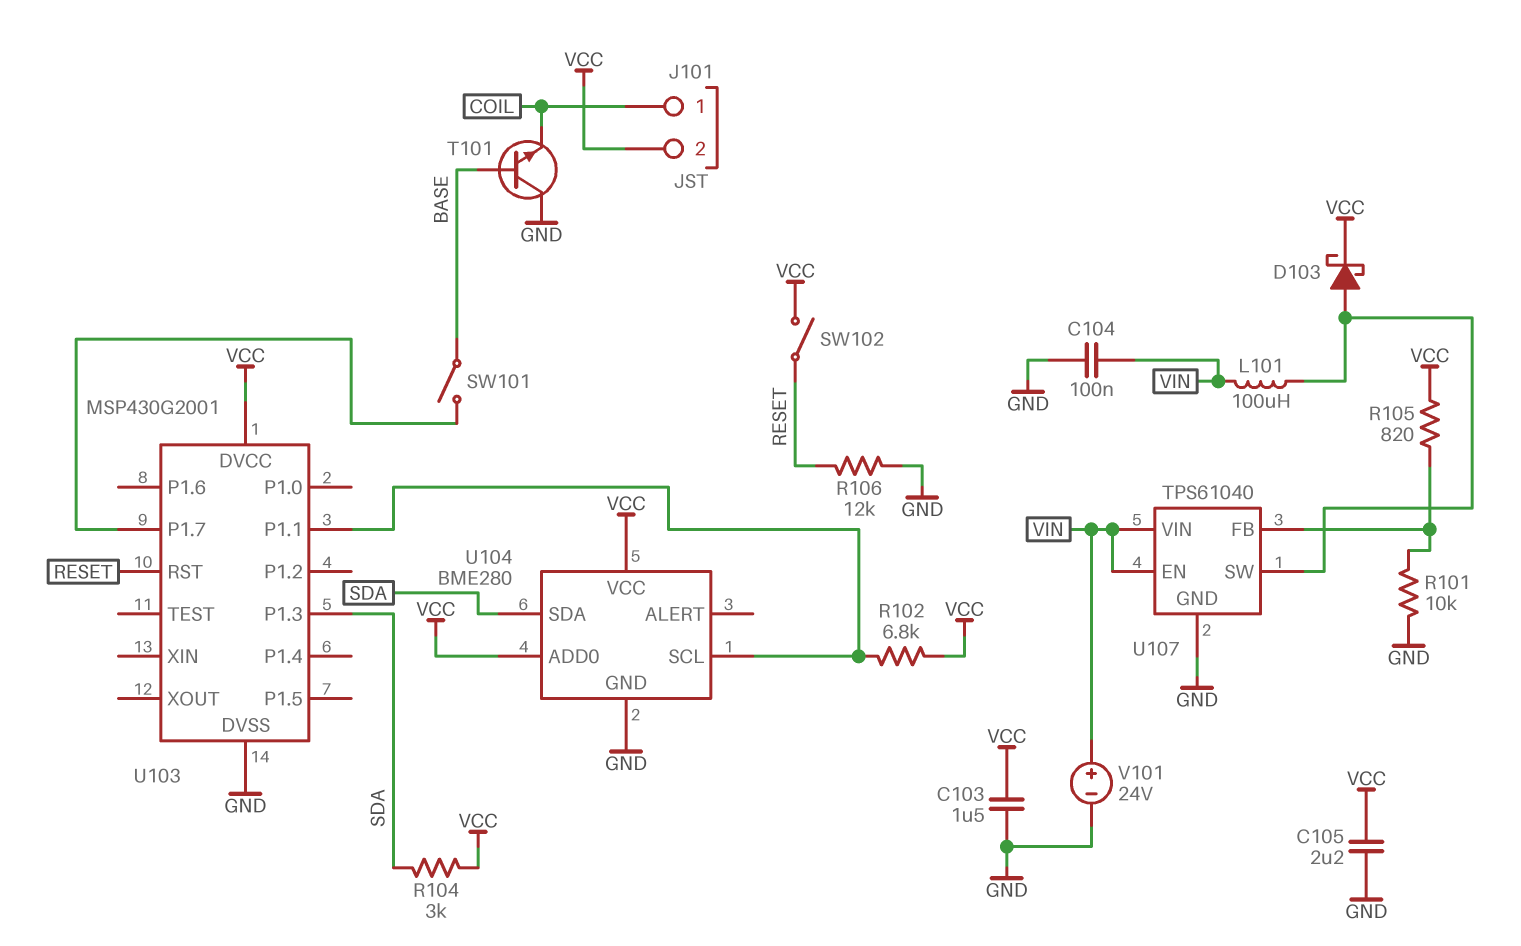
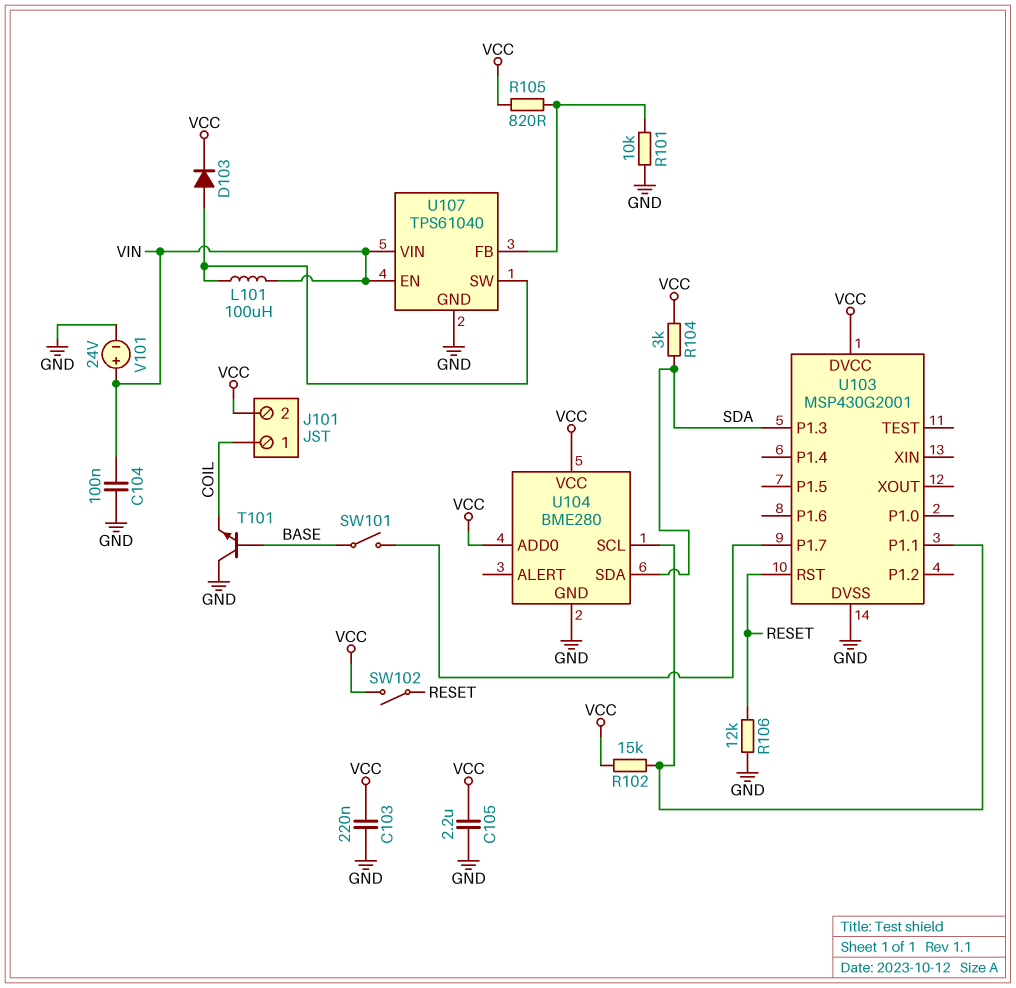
C103: 1.5uF (GND, VCC) -> 220nF (GND, VCC)
D103: schottky (A U107/SW, K VCC) -> diode (A U107/SW, K VCC)
R102: 6.8k (U103/P1.1, VCC) -> 15k (U103/P1.1, VCC)

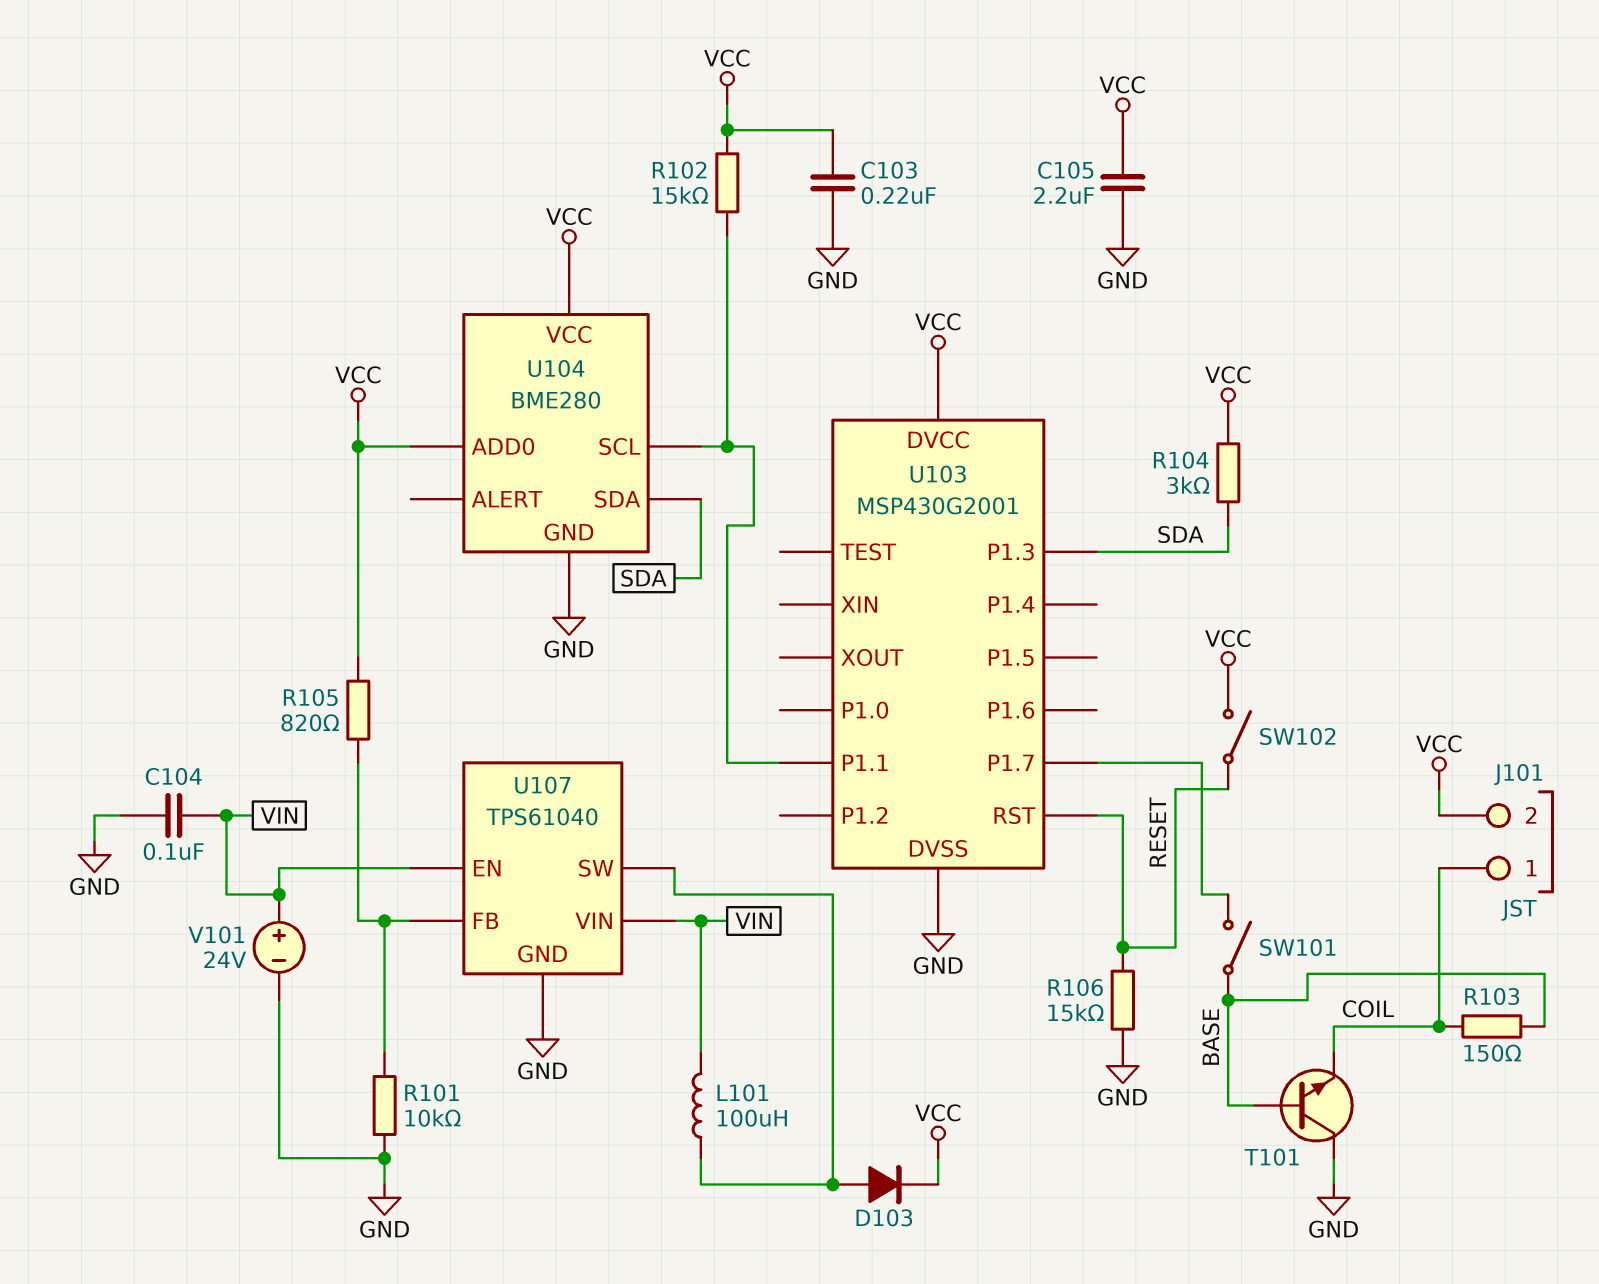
R103: none -> 150 (BASE, COIL)
R106: 12k (GND, RESET) -> 15k (GND, RESET)

